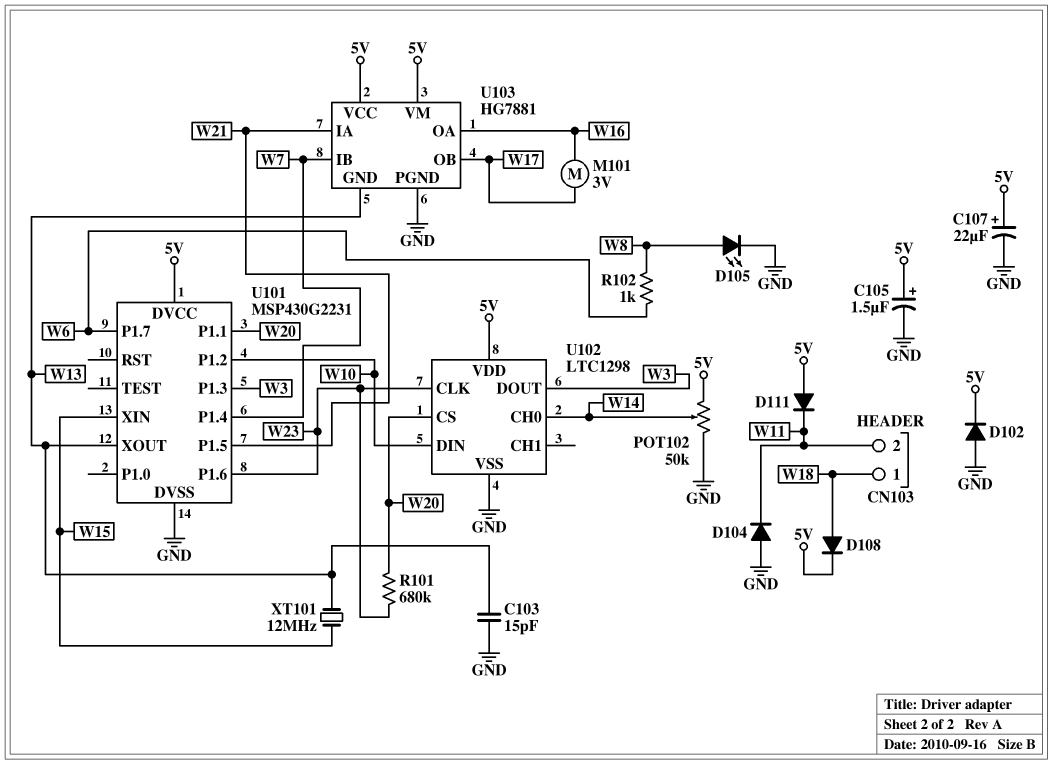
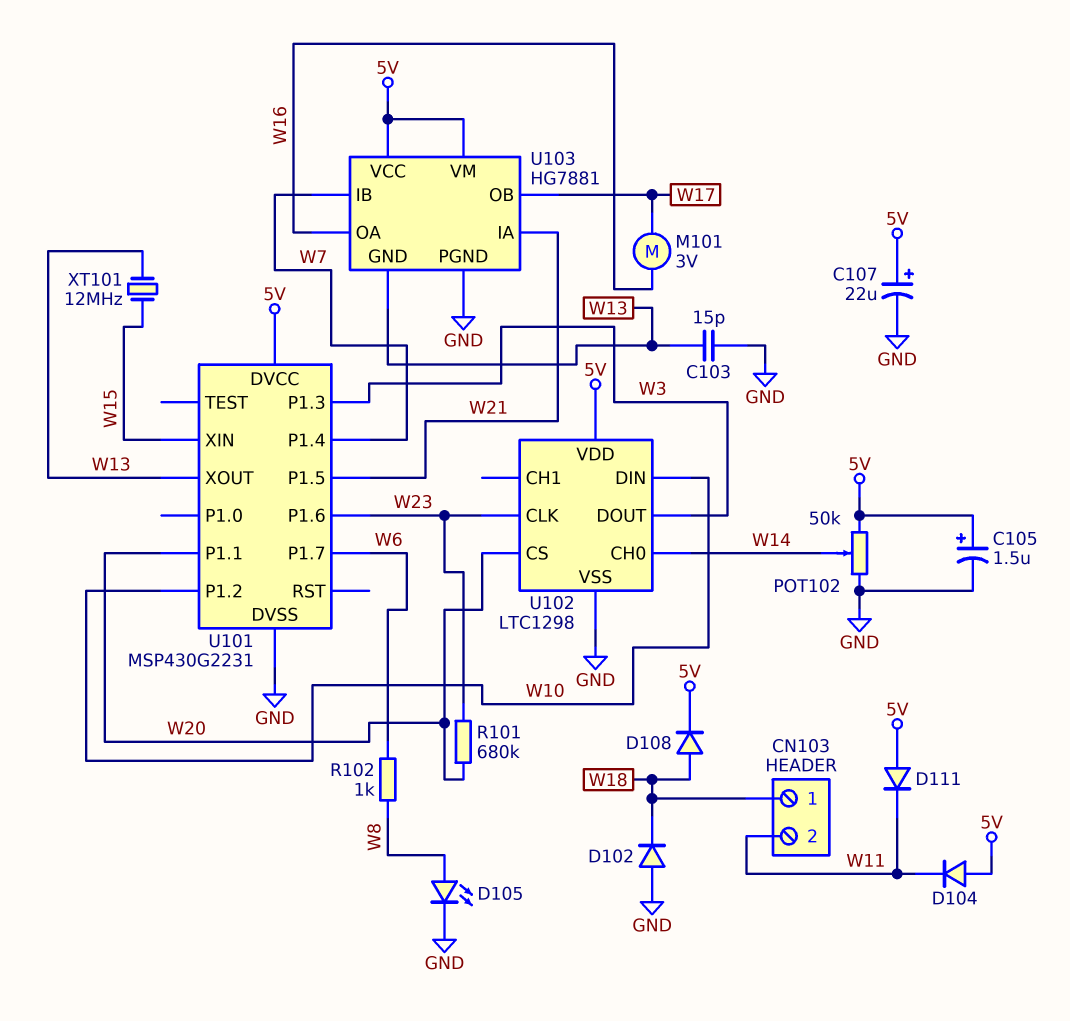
D102: diode (A GND, K 5V) -> diode (A GND, K W18)
D104: diode (A GND, K W11) -> diode (A 5V, K W11)

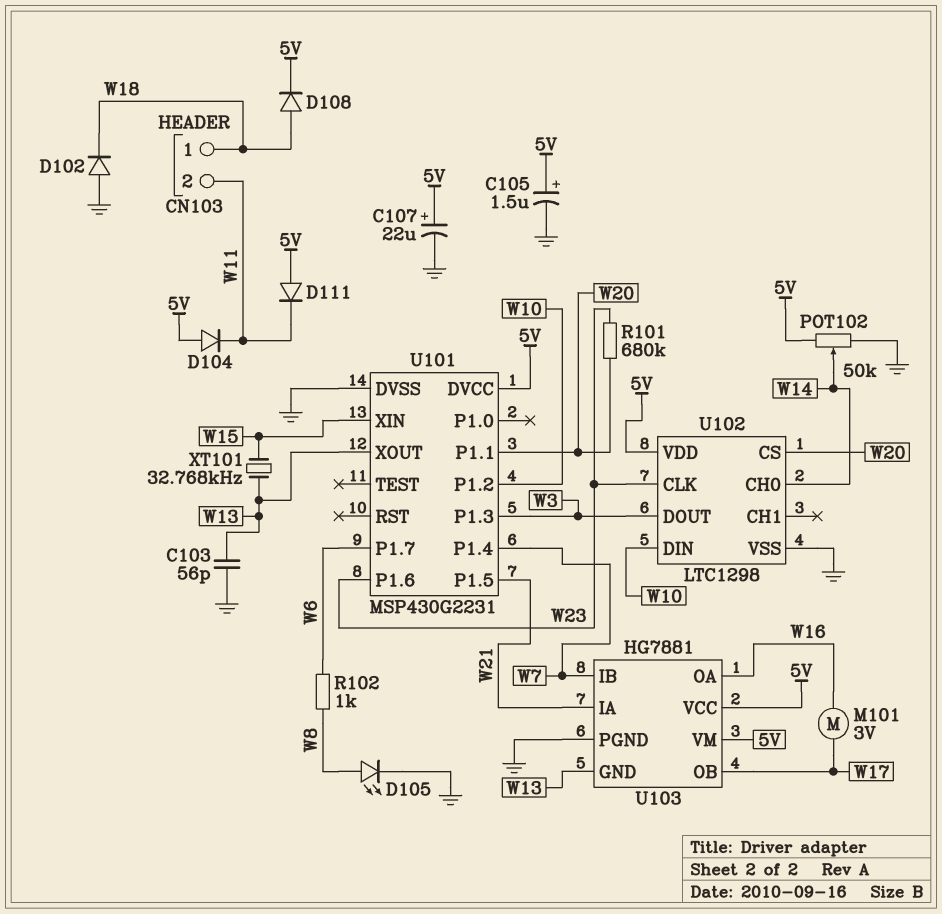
C103: 15pF (GND, W13) -> 56pF (GND, W13)
XT101: 12MHz (W13, W15) -> 32.768kHz (W13, W15)

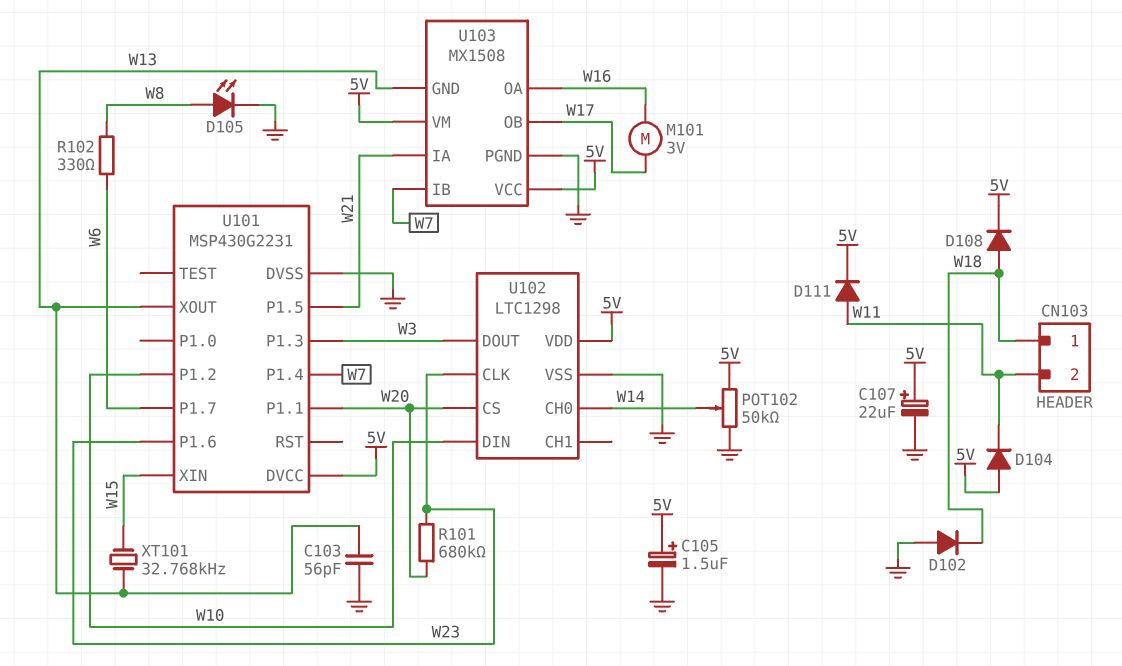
D111: diode (A 5V, K W11) -> diode (A W11, K 5V)
R102: 1k (W6, W8) -> 330 (W6, W8)
U103: HG7881 -> MX1508

